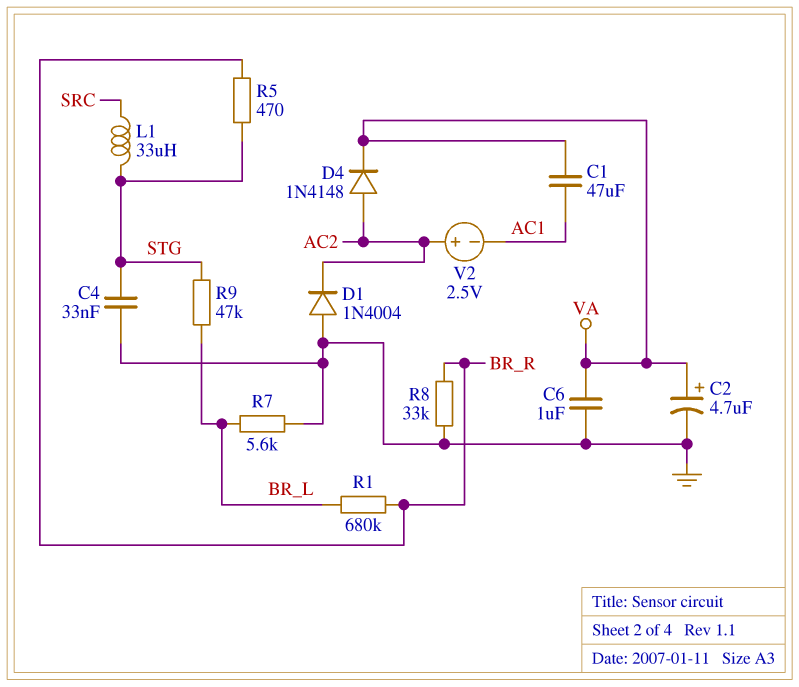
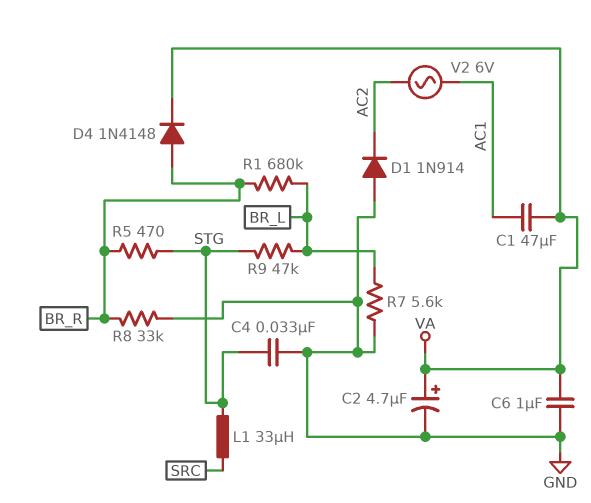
D1: diode 1N4004 (A GND, K AC2) -> diode 1N914 (A GND, K AC2)
D4: diode 1N4148 (A AC2, K VA) -> diode 1N4148 (A BR_R, K VA)
V2: 2.5V (plus AC2, minus AC1) -> AC 6V (AC1, AC2)

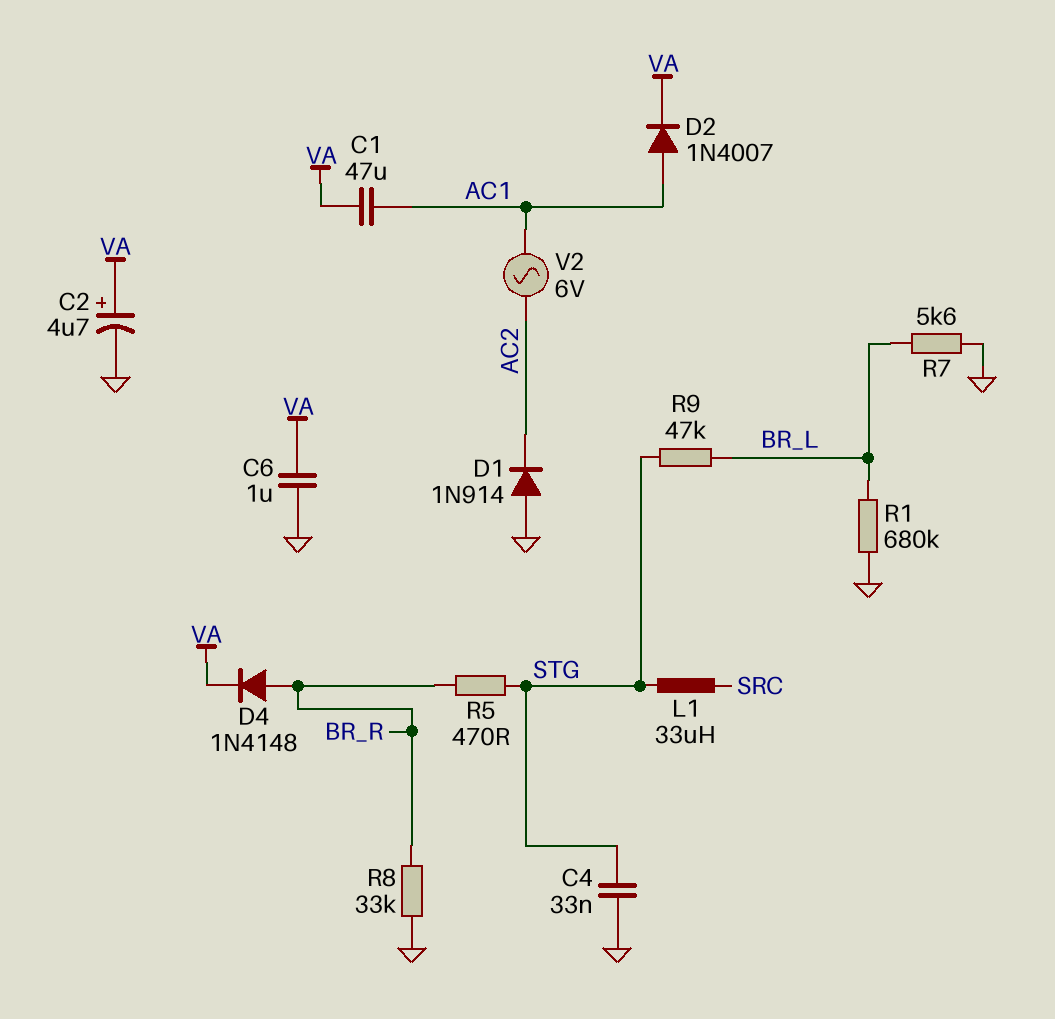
D2: none -> diode 1N4007 (A AC1, K VA)
R1: 680k (BR_L, BR_R) -> 680k (BR_L, GND)

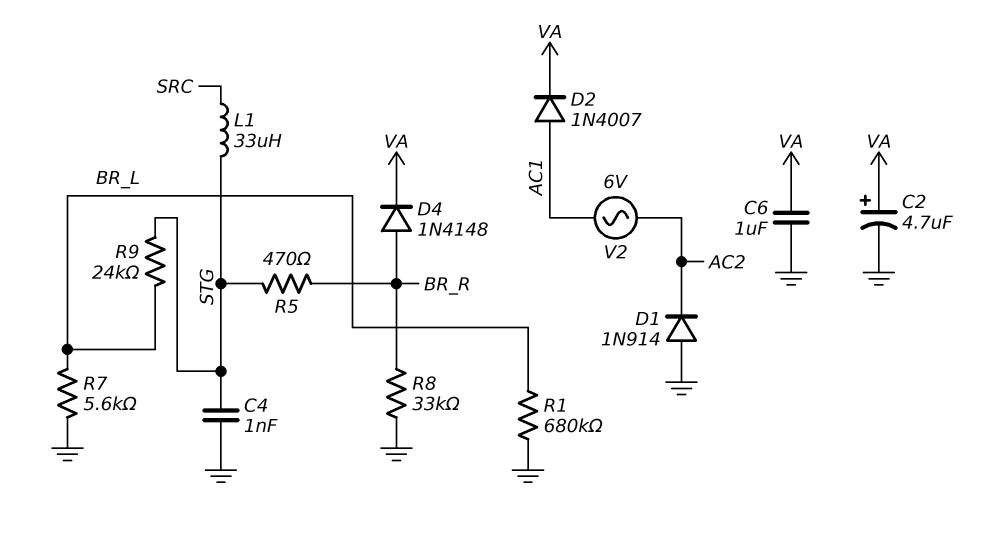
C1: 47uF (AC1, VA) -> none
C4: 33nF (GND, STG) -> 1nF (GND, STG)
R9: 47k (BR_L, STG) -> 24k (BR_L, STG)

